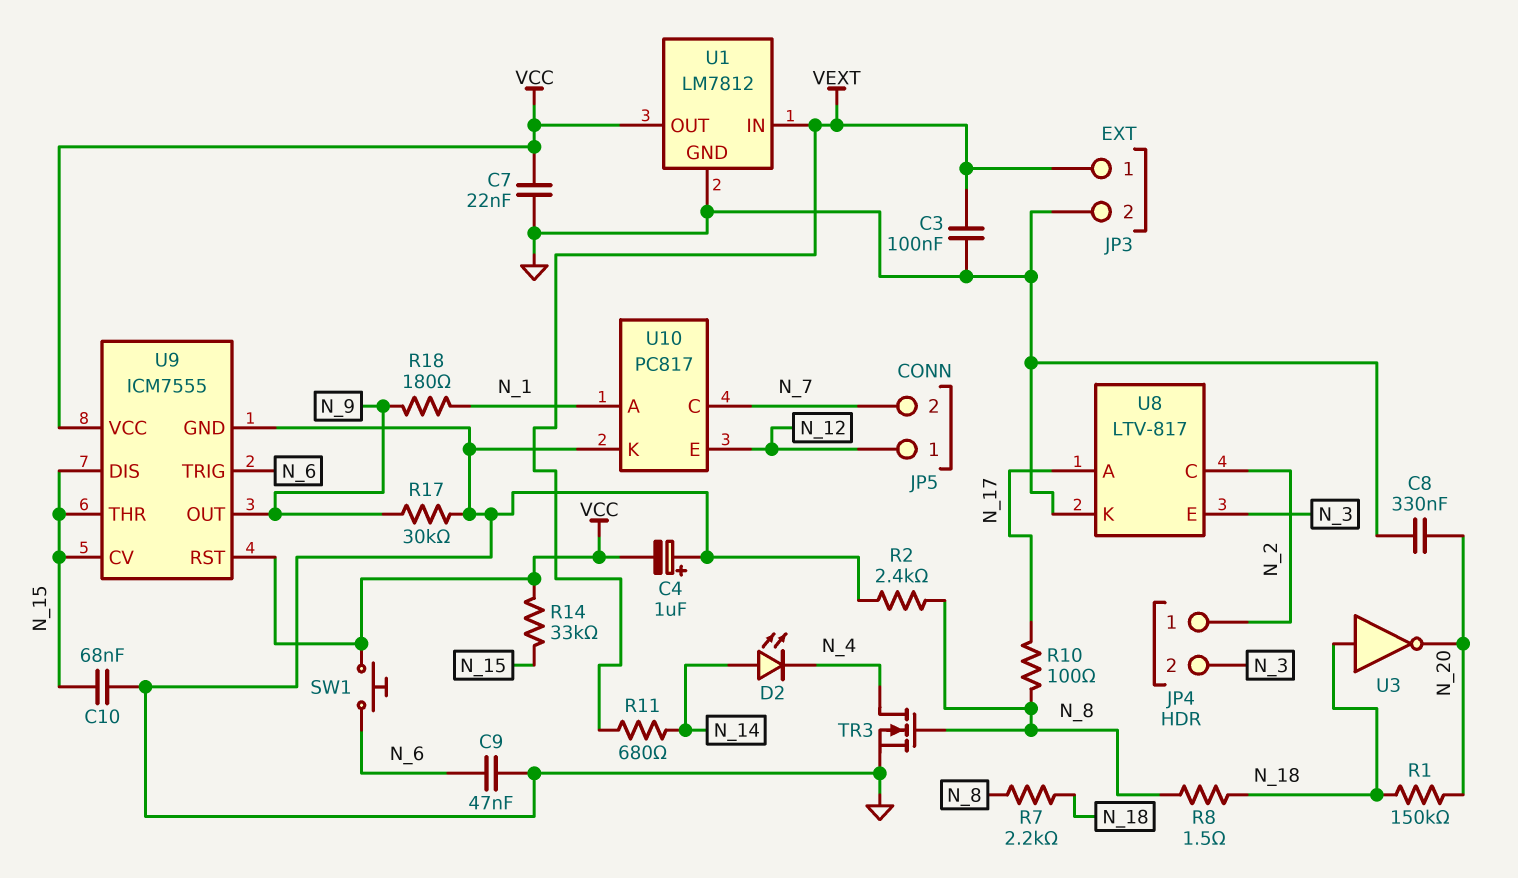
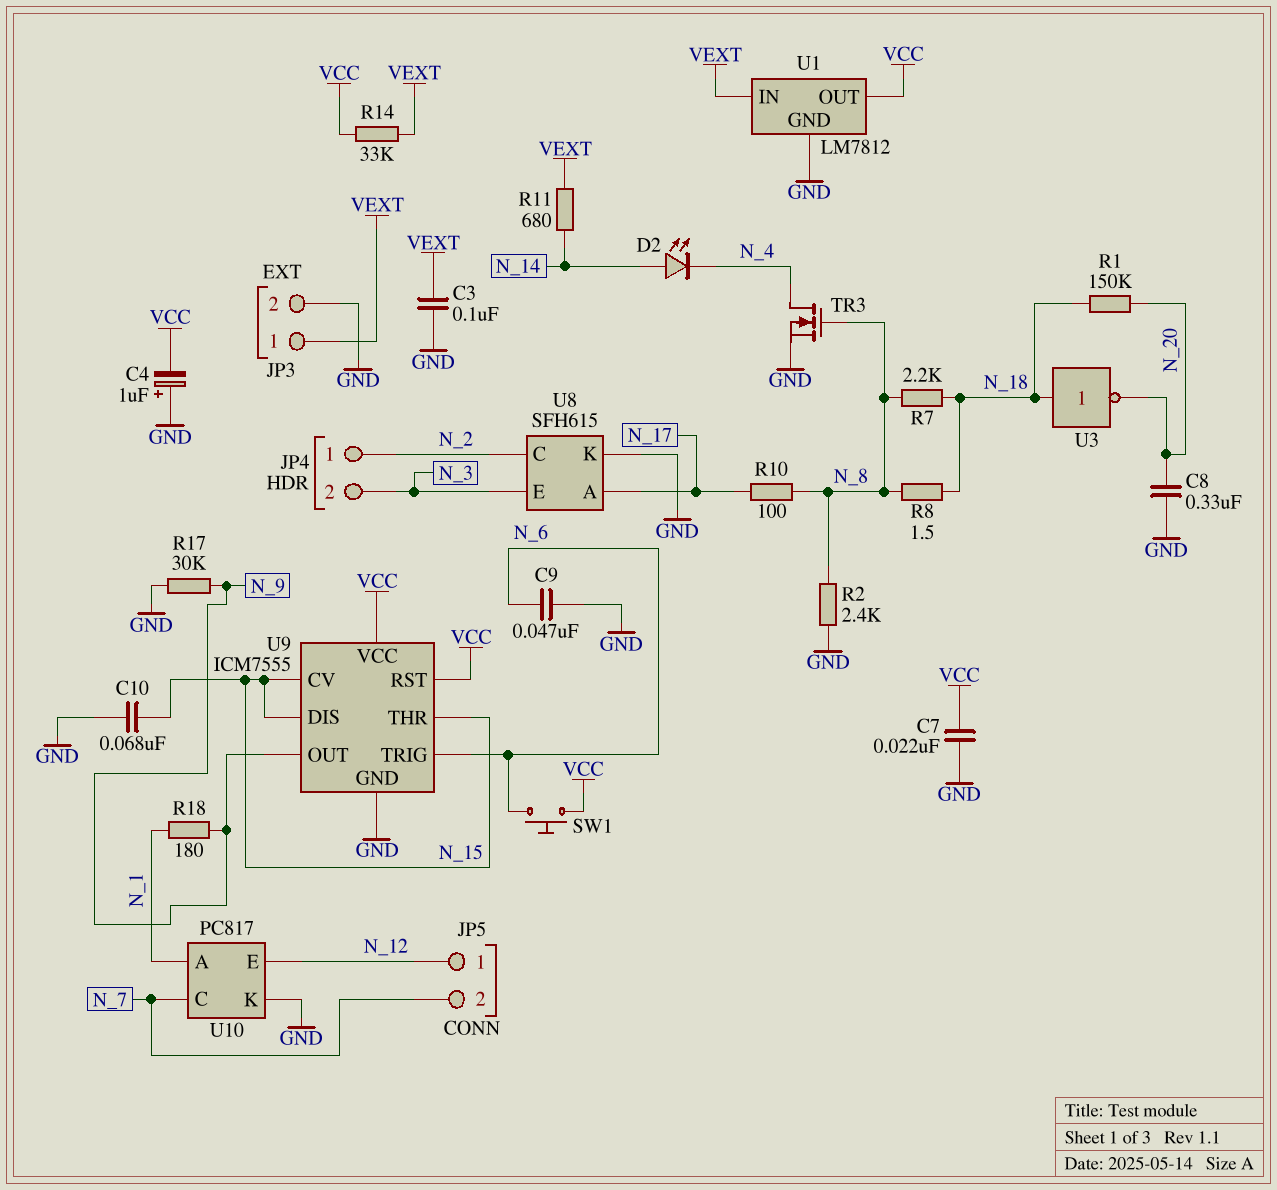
R14: 33k (N_15, VCC) -> 33k (VCC, VEXT)
U8: LTV-817 -> SFH615

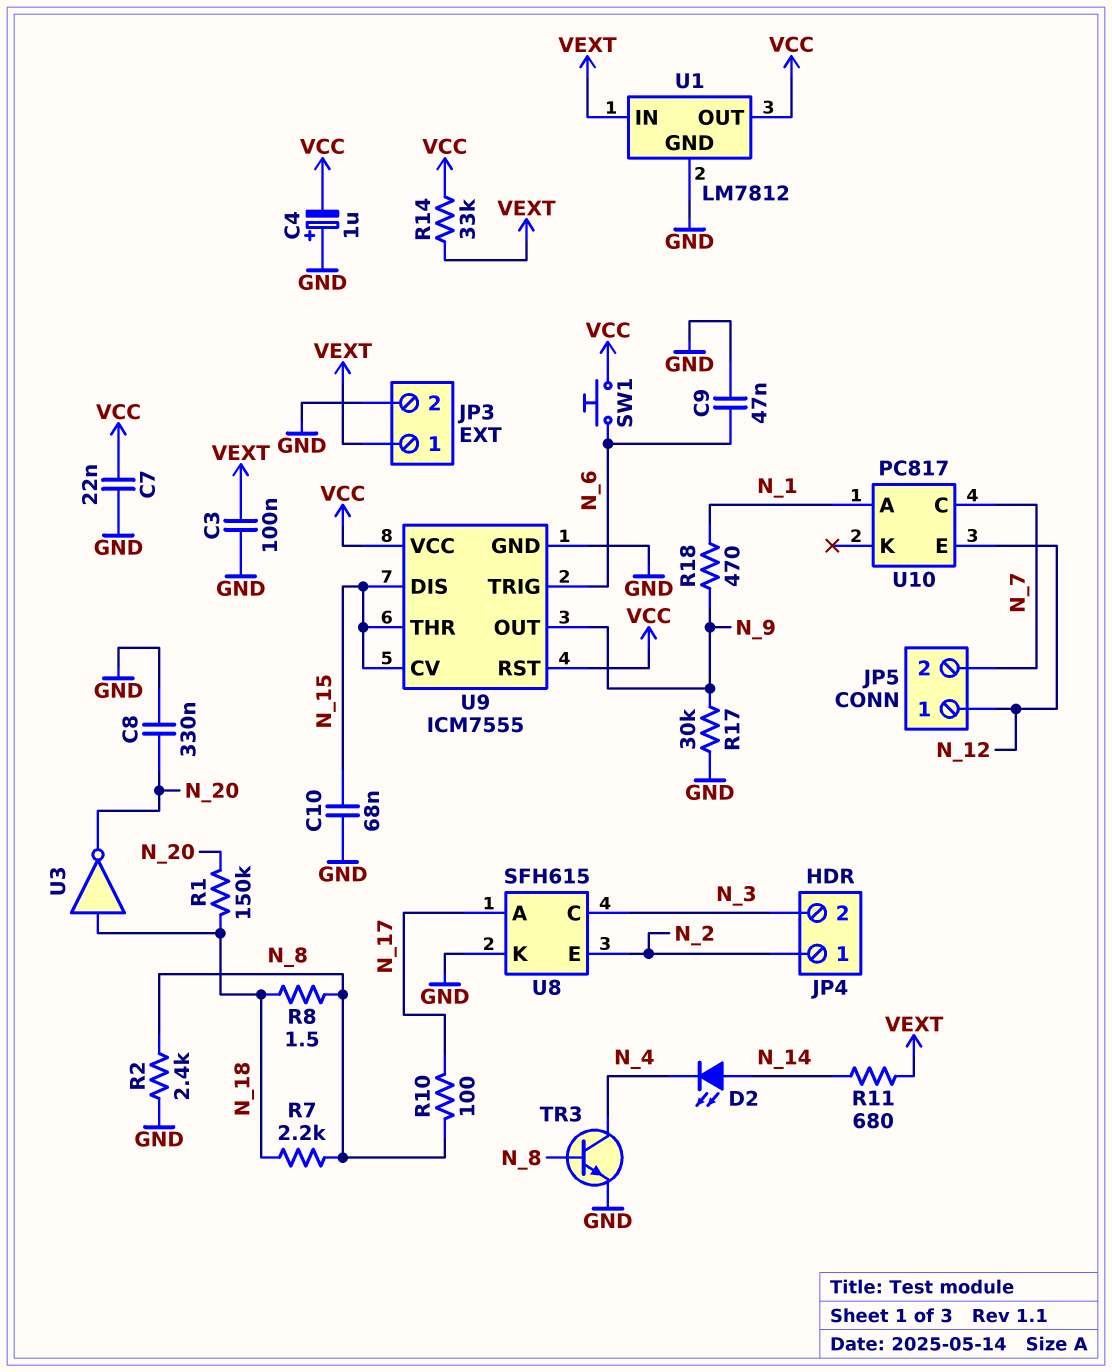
R18: 180 (N_1, N_9) -> 470 (N_1, N_9)
TR3: NMOS (G N_8, D N_4, S GND) -> NPN (B N_8, C N_4, E GND)
U8 pin C: N_2 -> N_3
U8 pin E: N_3 -> N_2
U10 pin K: GND -> none

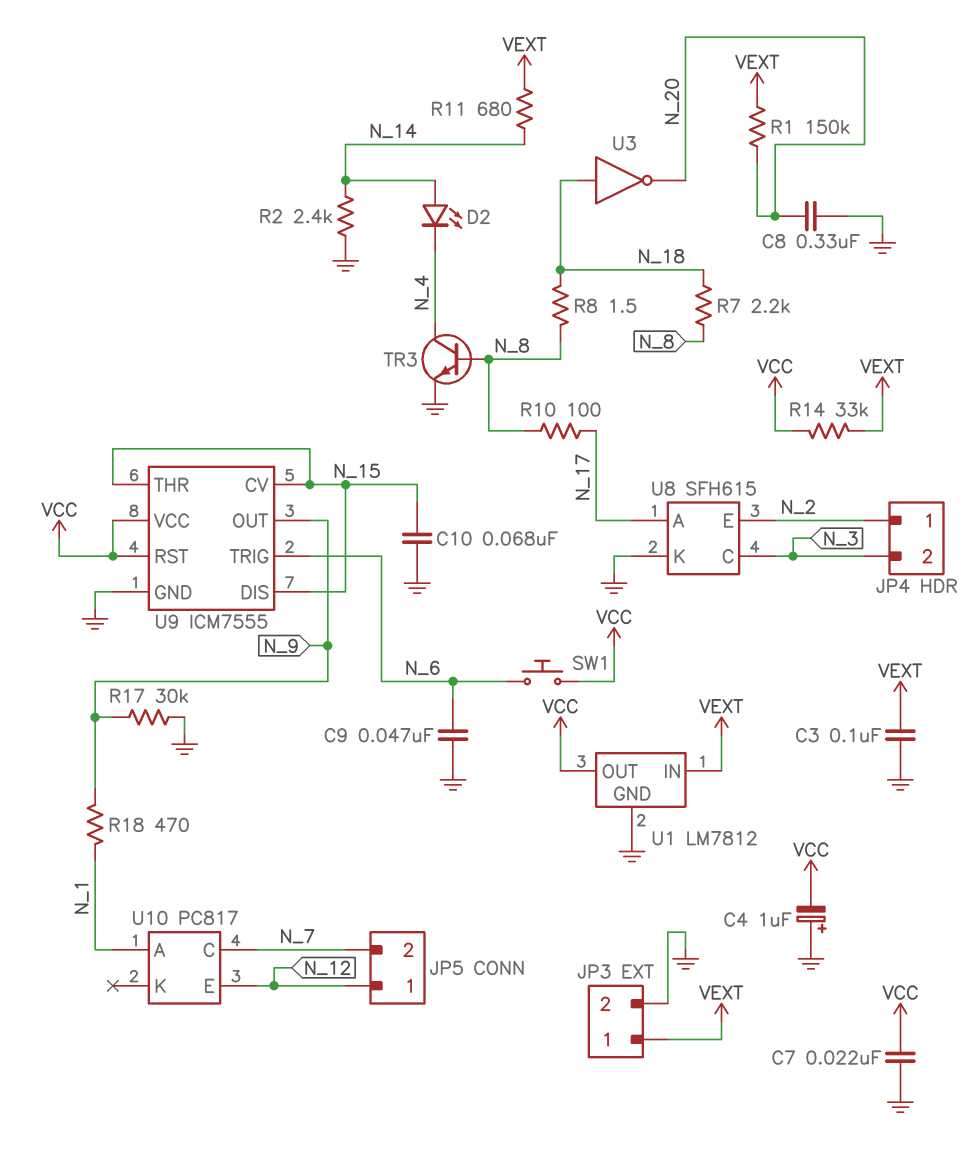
R1: 150k (N_18, N_20) -> 150k (N_20, VEXT)
R2: 2.4k (GND, N_8) -> 2.4k (GND, N_14)

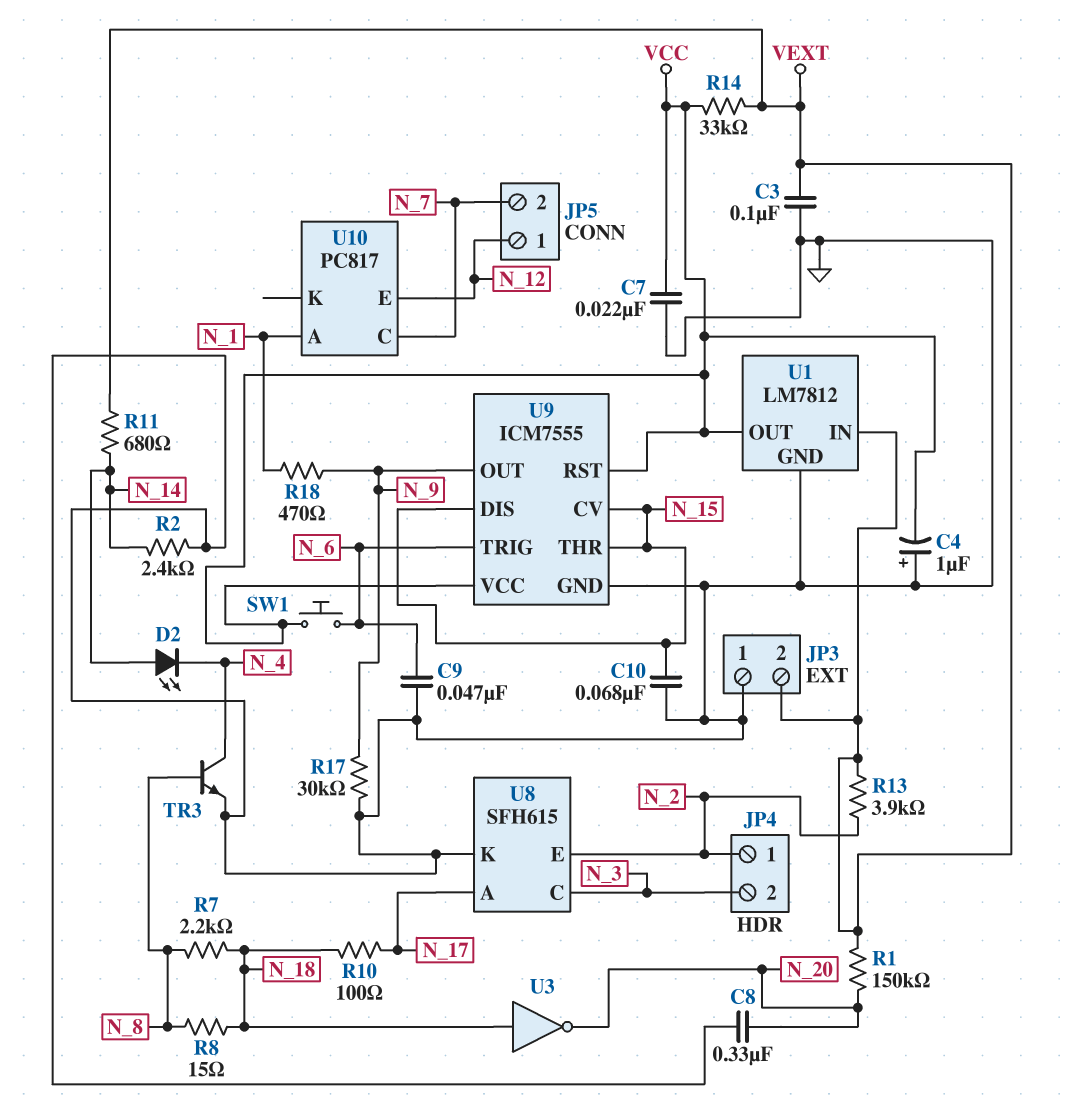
JP3 pin 1: VEXT -> GND
JP3 pin 2: GND -> VEXT
R8: 1.5 (N_8, N_18) -> 15 (N_8, N_18)
R10: 100 (N_8, N_17) -> 100 (N_17, N_18)
R13: none -> 3.9k (N_2, VEXT)

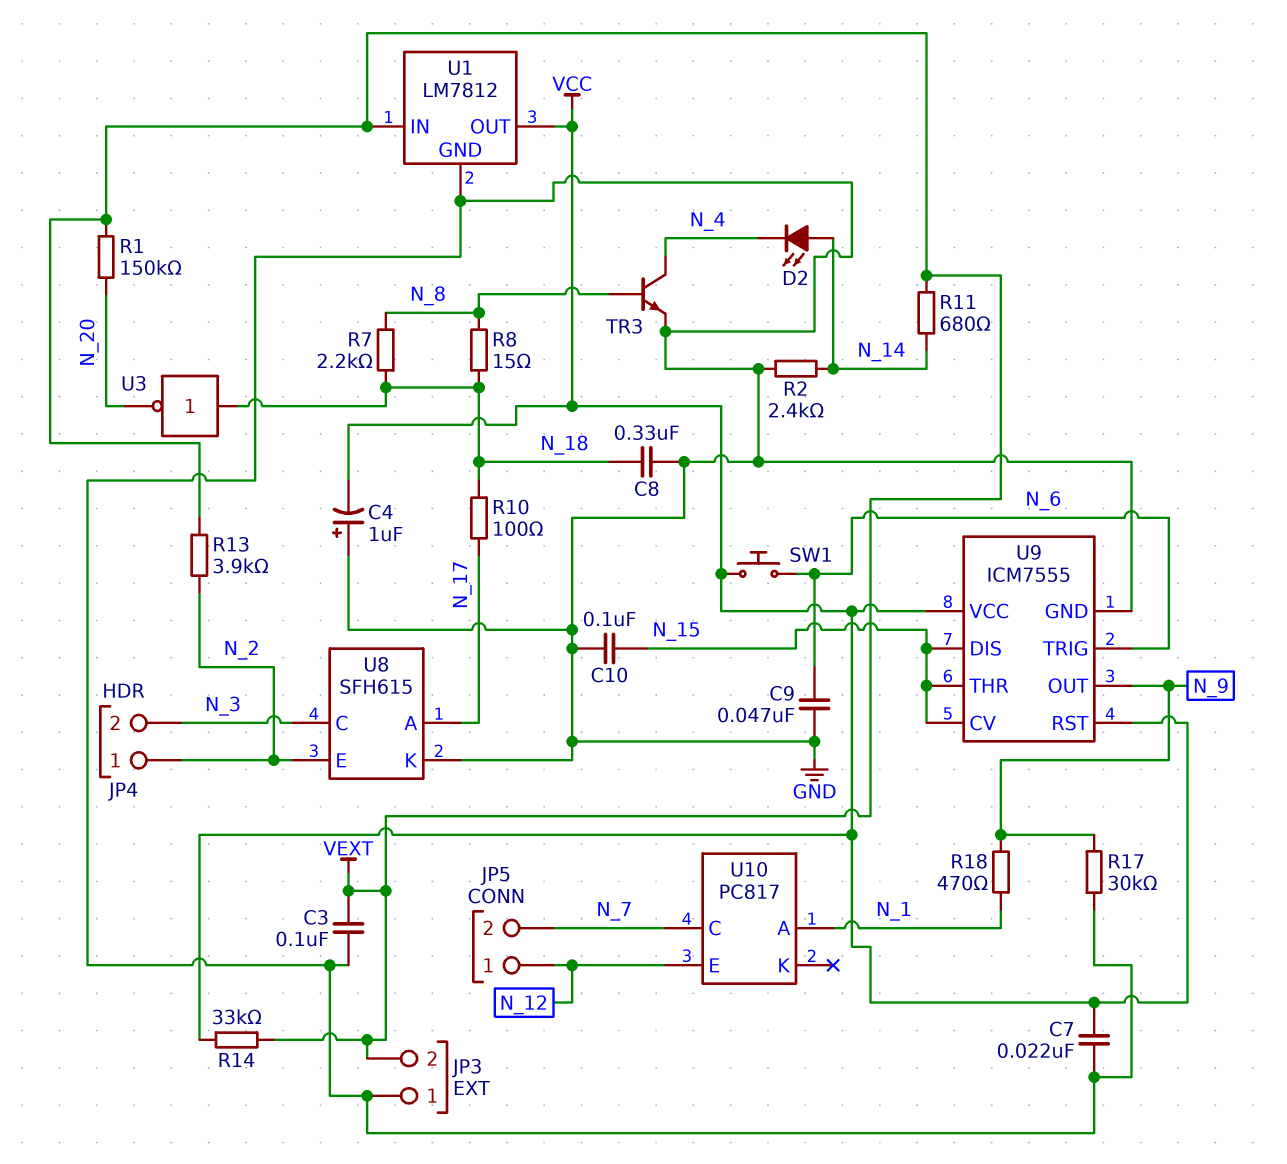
C8: 330nF (GND, N_20) -> 330nF (GND, N_18)
C10: 68nF (GND, N_15) -> 100nF (GND, N_15)

